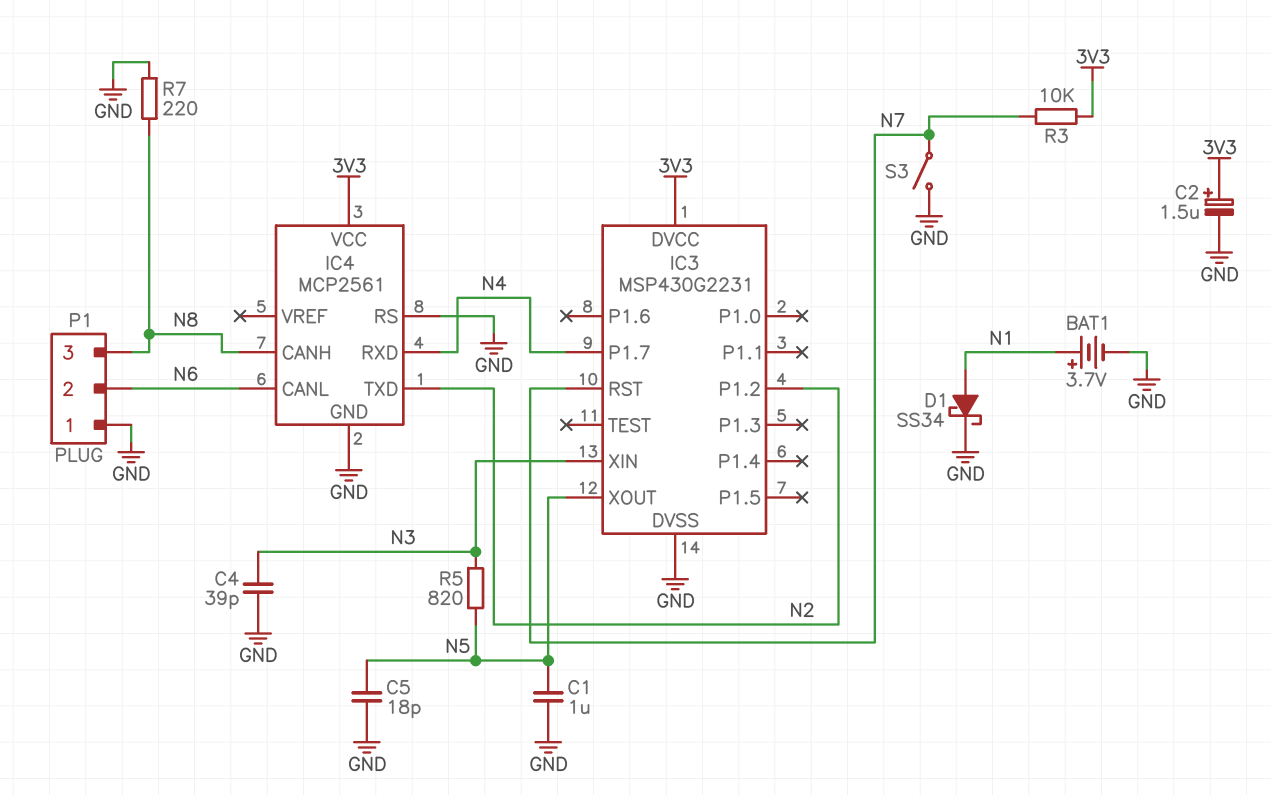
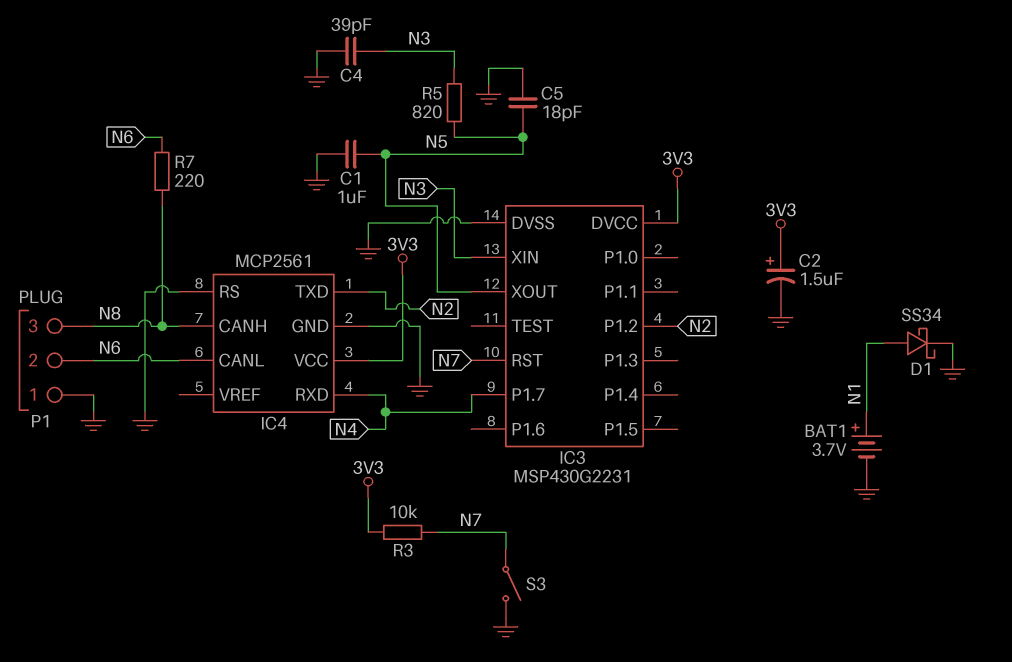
R7: 220 (GND, N8) -> 220 (N6, N8)

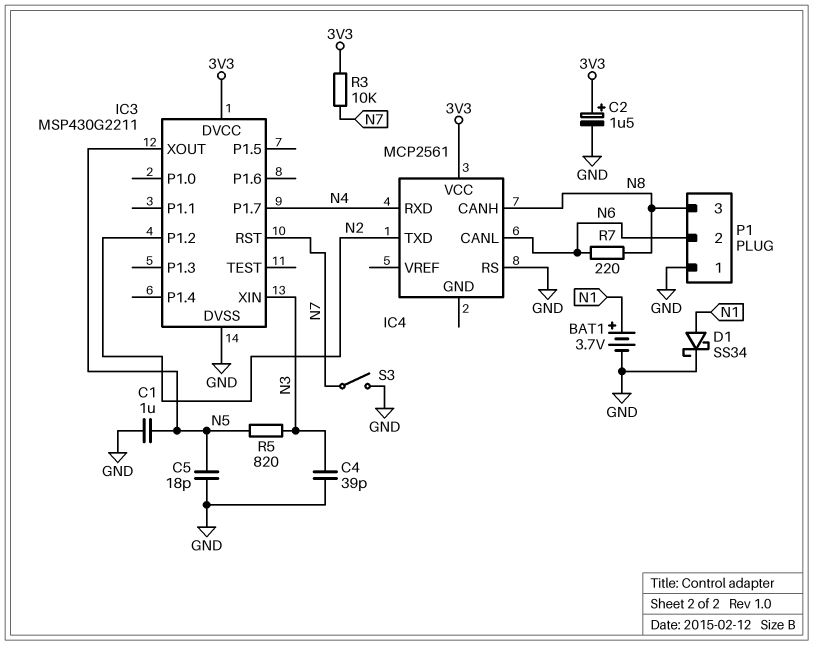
IC3: MSP430G2231 -> MSP430G2211
IC4 pin GND: GND -> none

